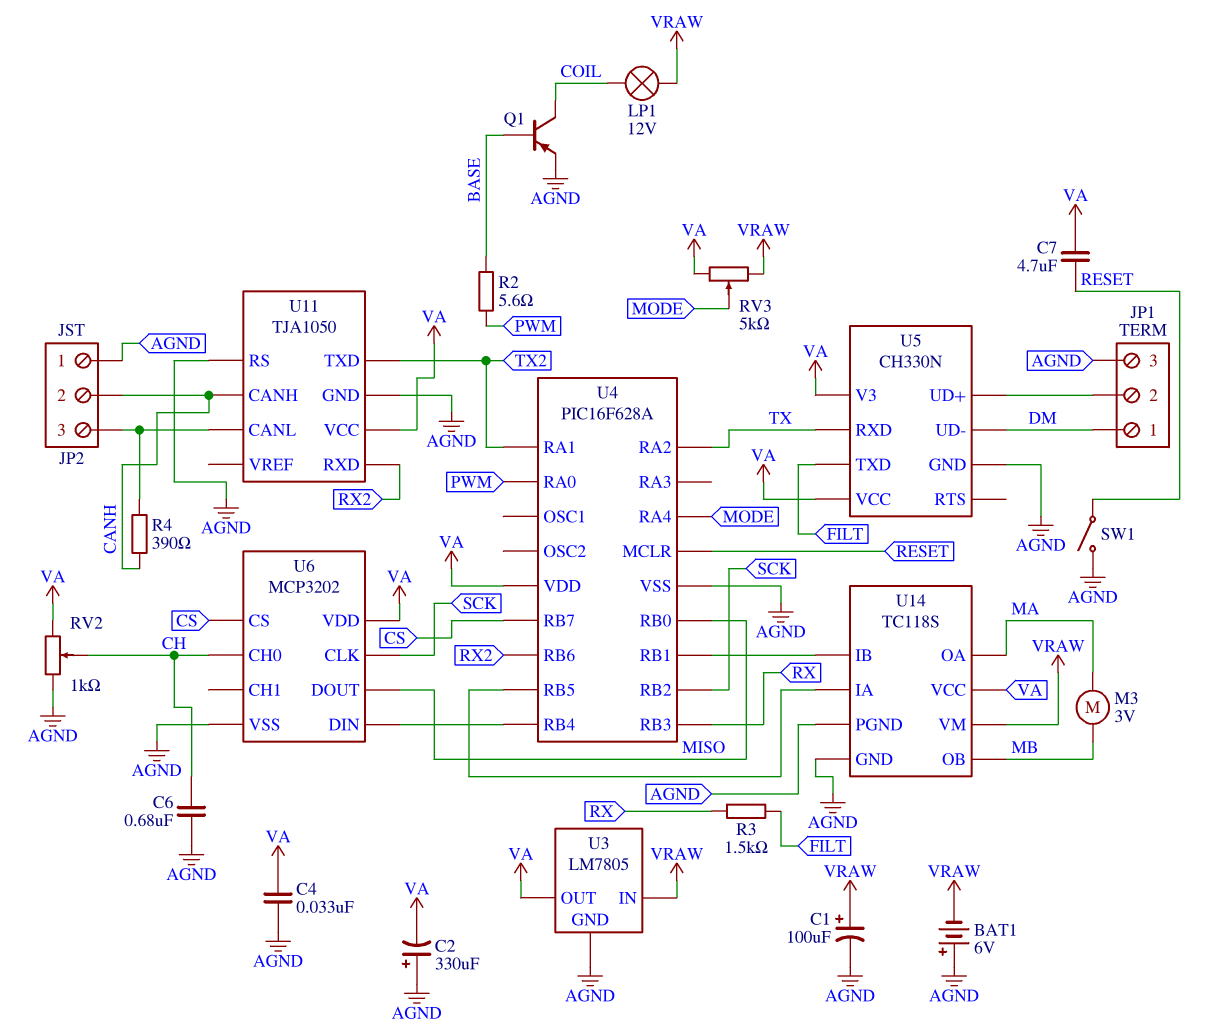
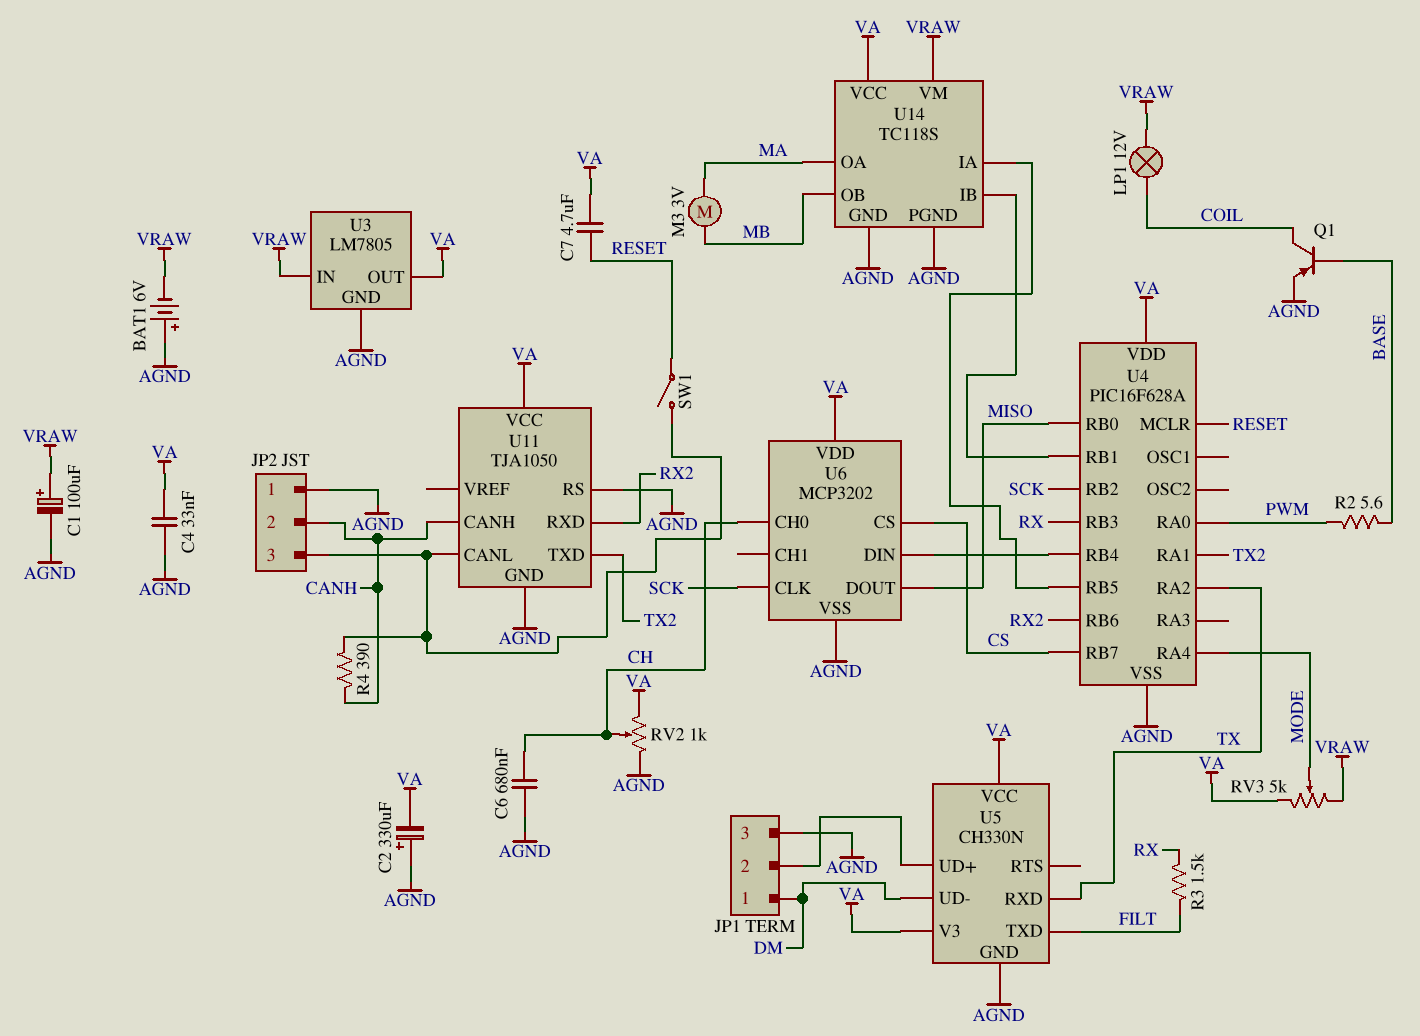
SW1: switch (AGND, RESET) -> switch (JP2/3, RESET)

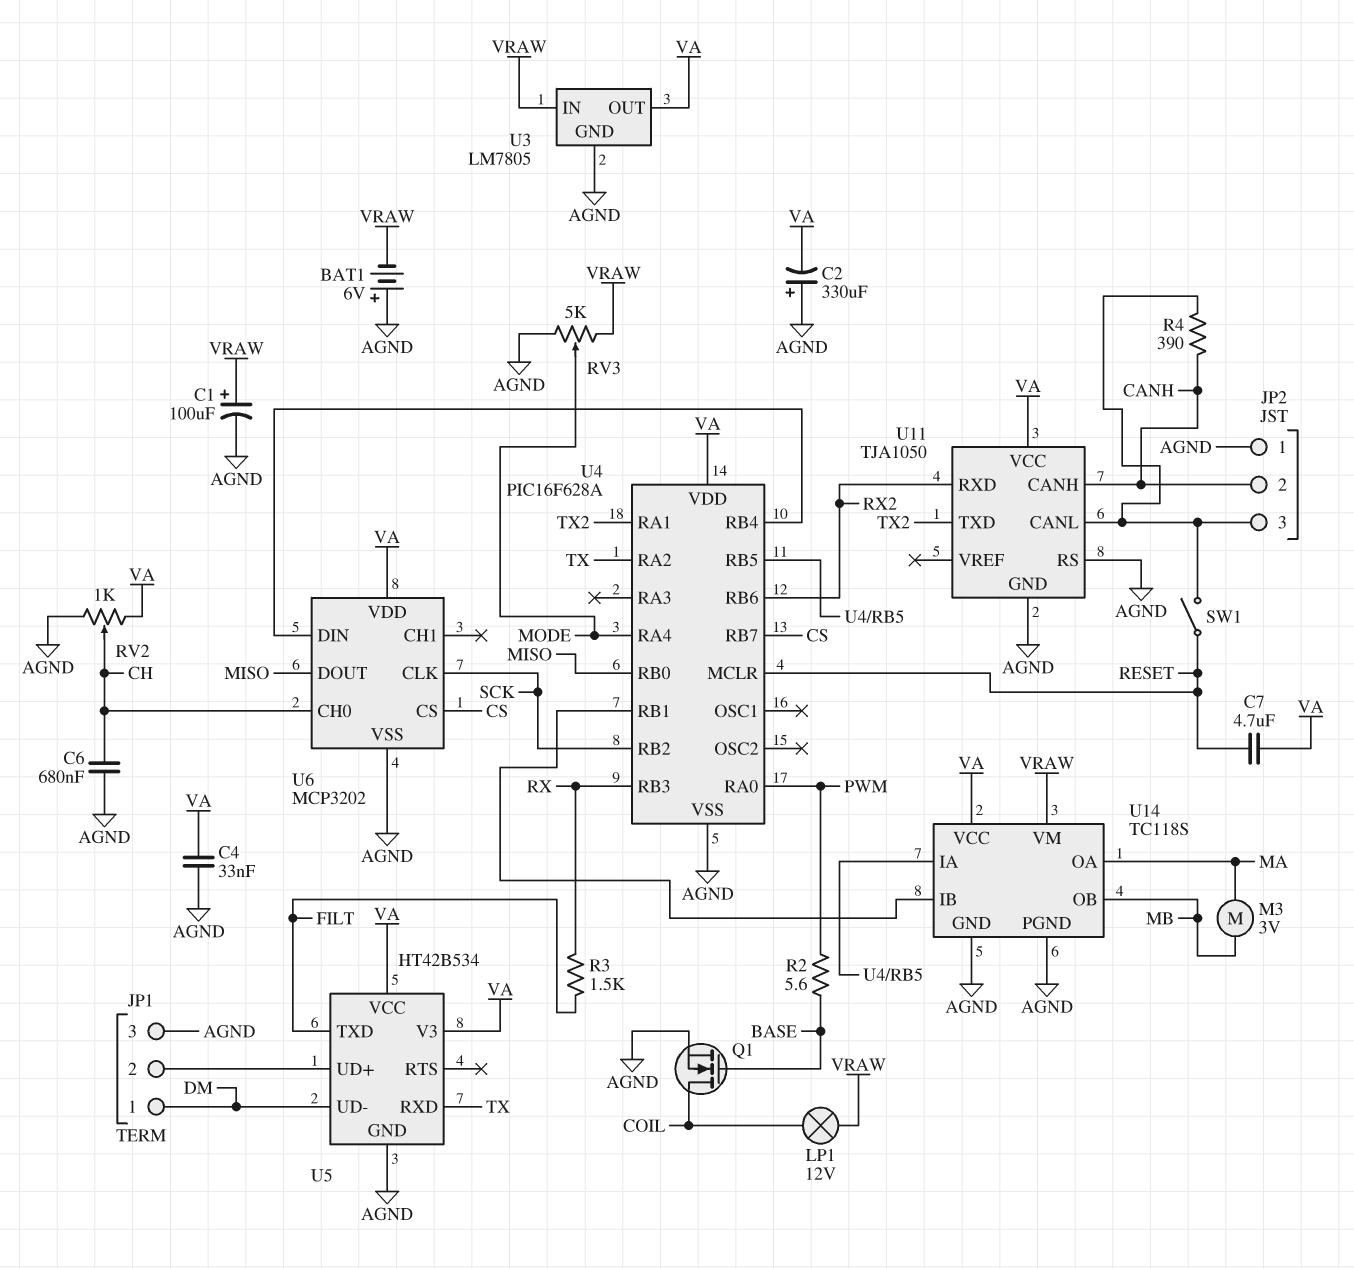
Q1: PNP (B BASE, C COIL, E AGND) -> NMOS (G BASE, D COIL, S AGND)
RV3: 5k (VA, VRAW, wiper MODE) -> 5k (AGND, VRAW, wiper MODE)
U5: CH330N -> HT42B534

